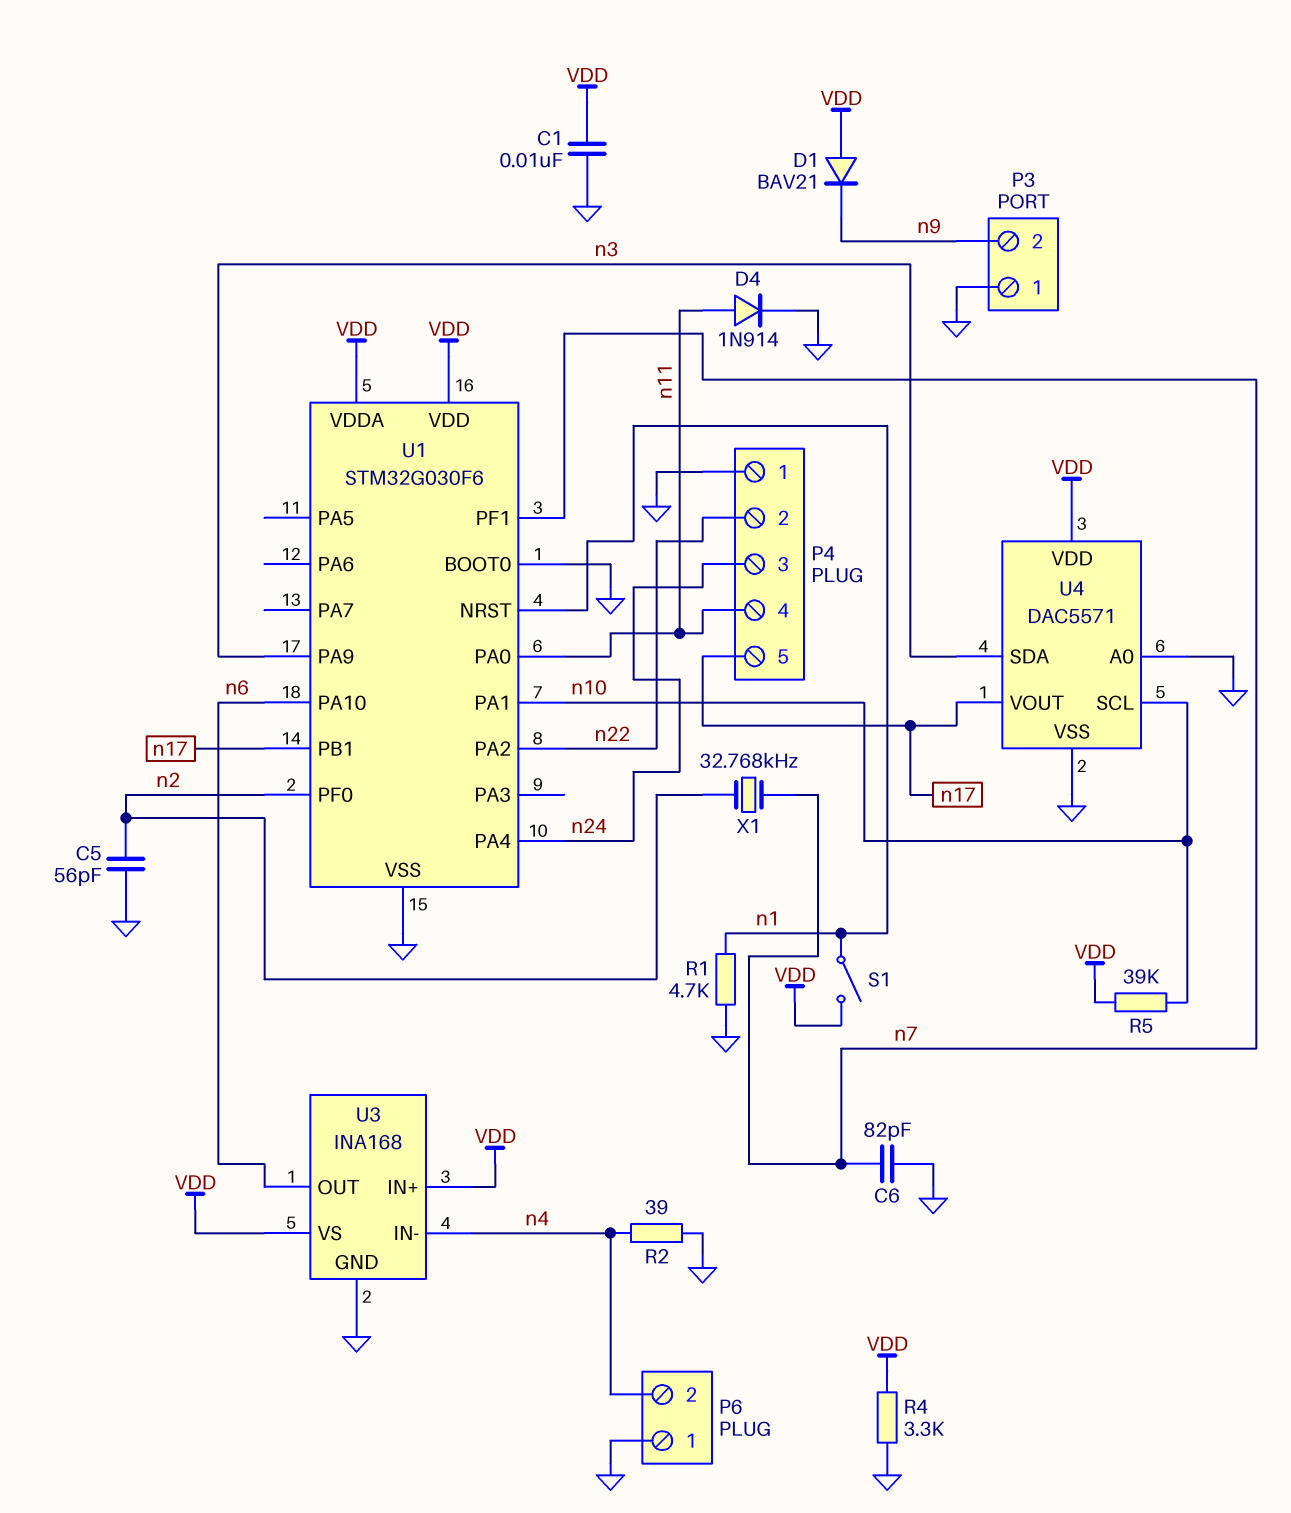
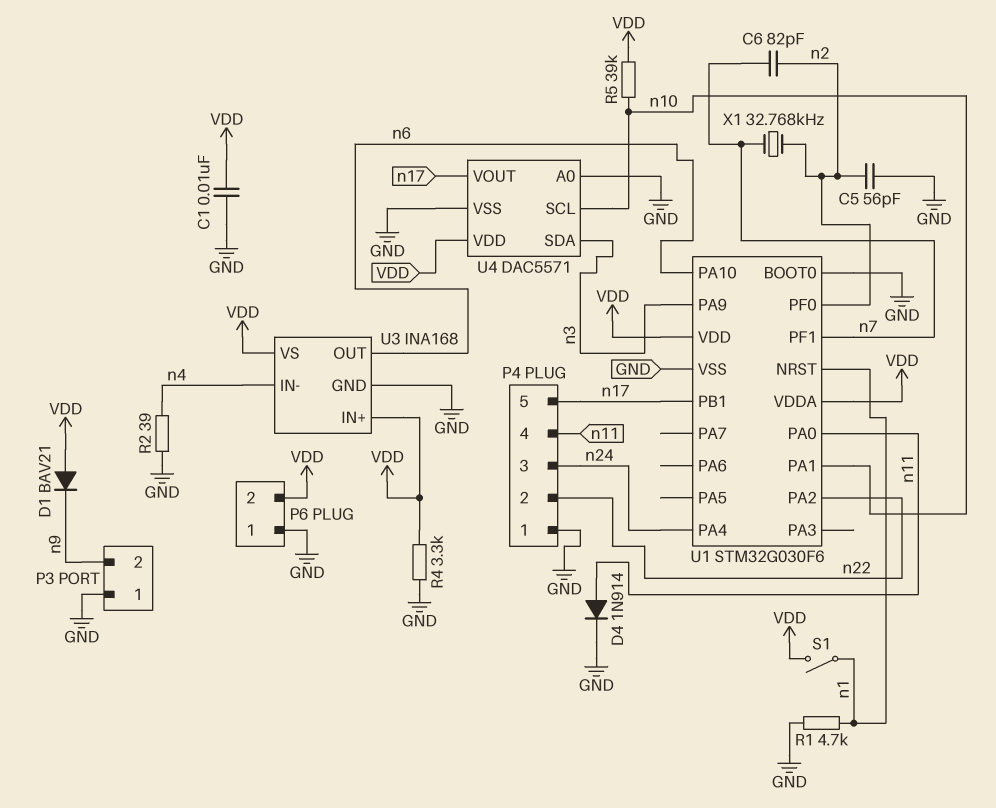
C6: 82pF (GND, n7) -> 82pF (n2, n7)
P6 pin 2: n4 -> VDD

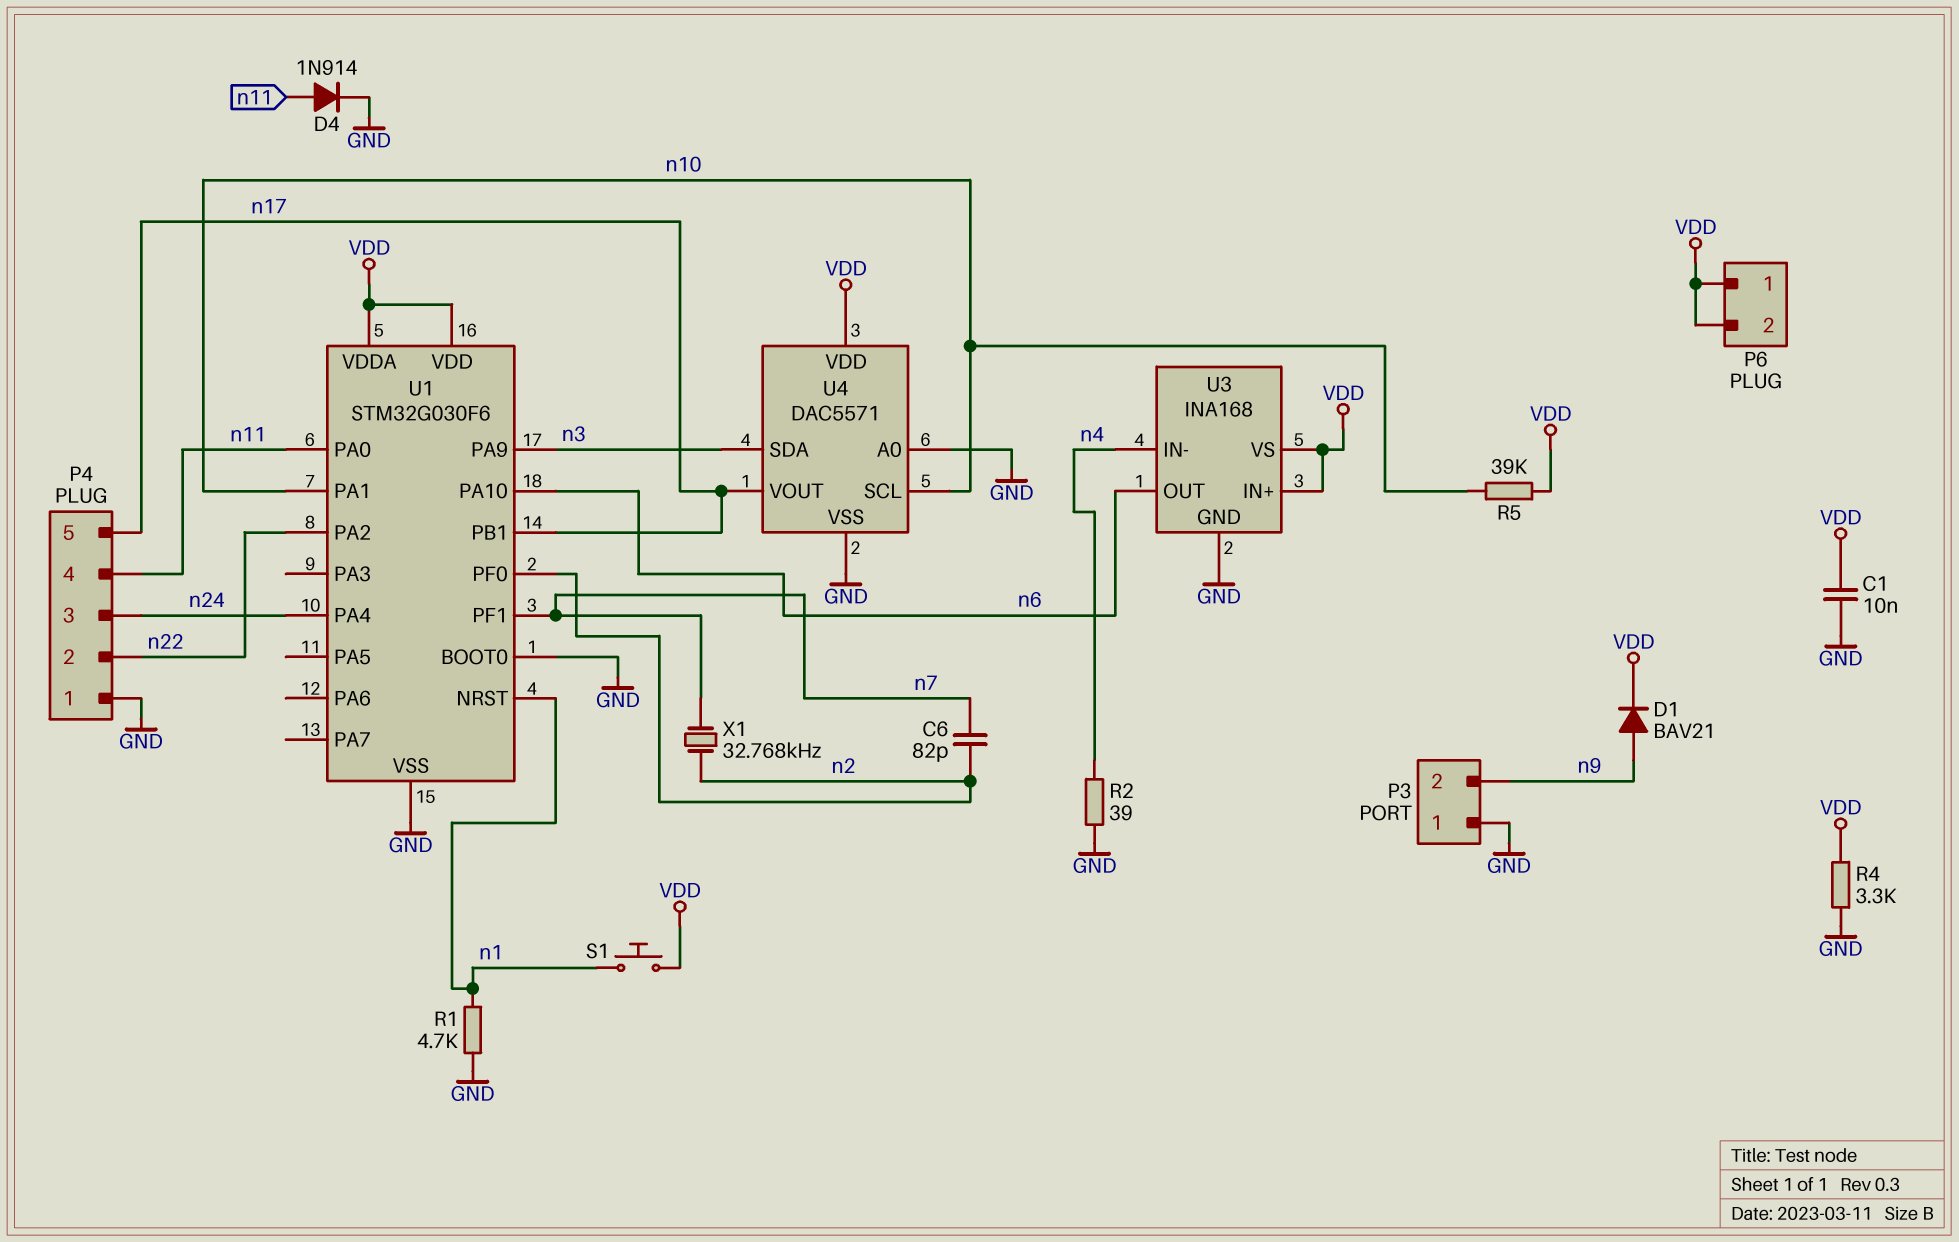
C5: 56pF (GND, n2) -> none
D1: diode BAV21 (A VDD, K n9) -> diode BAV21 (A n9, K VDD)
P6 pin 1: GND -> VDD
S1: switch (VDD, n1) -> button (VDD, n1)

